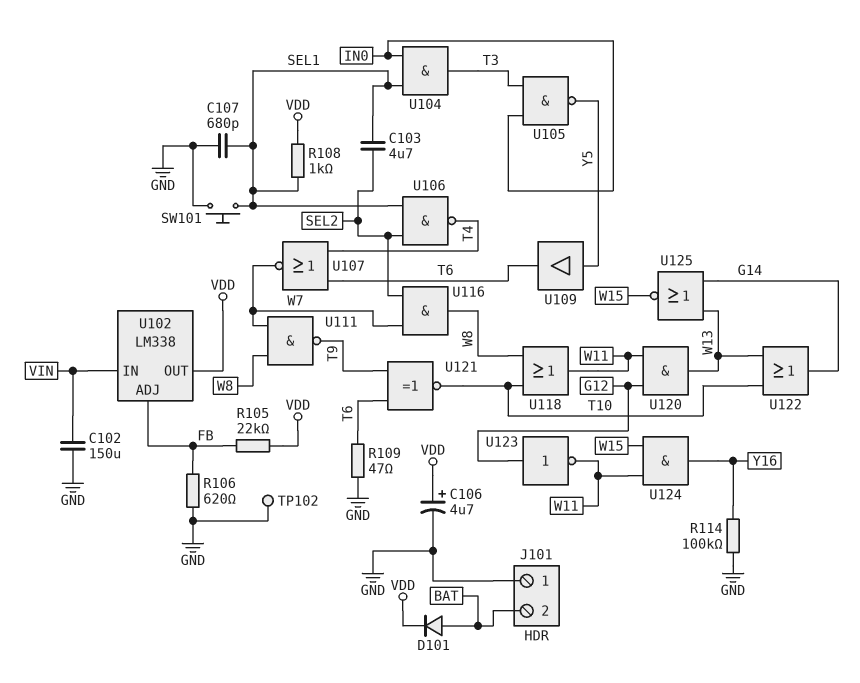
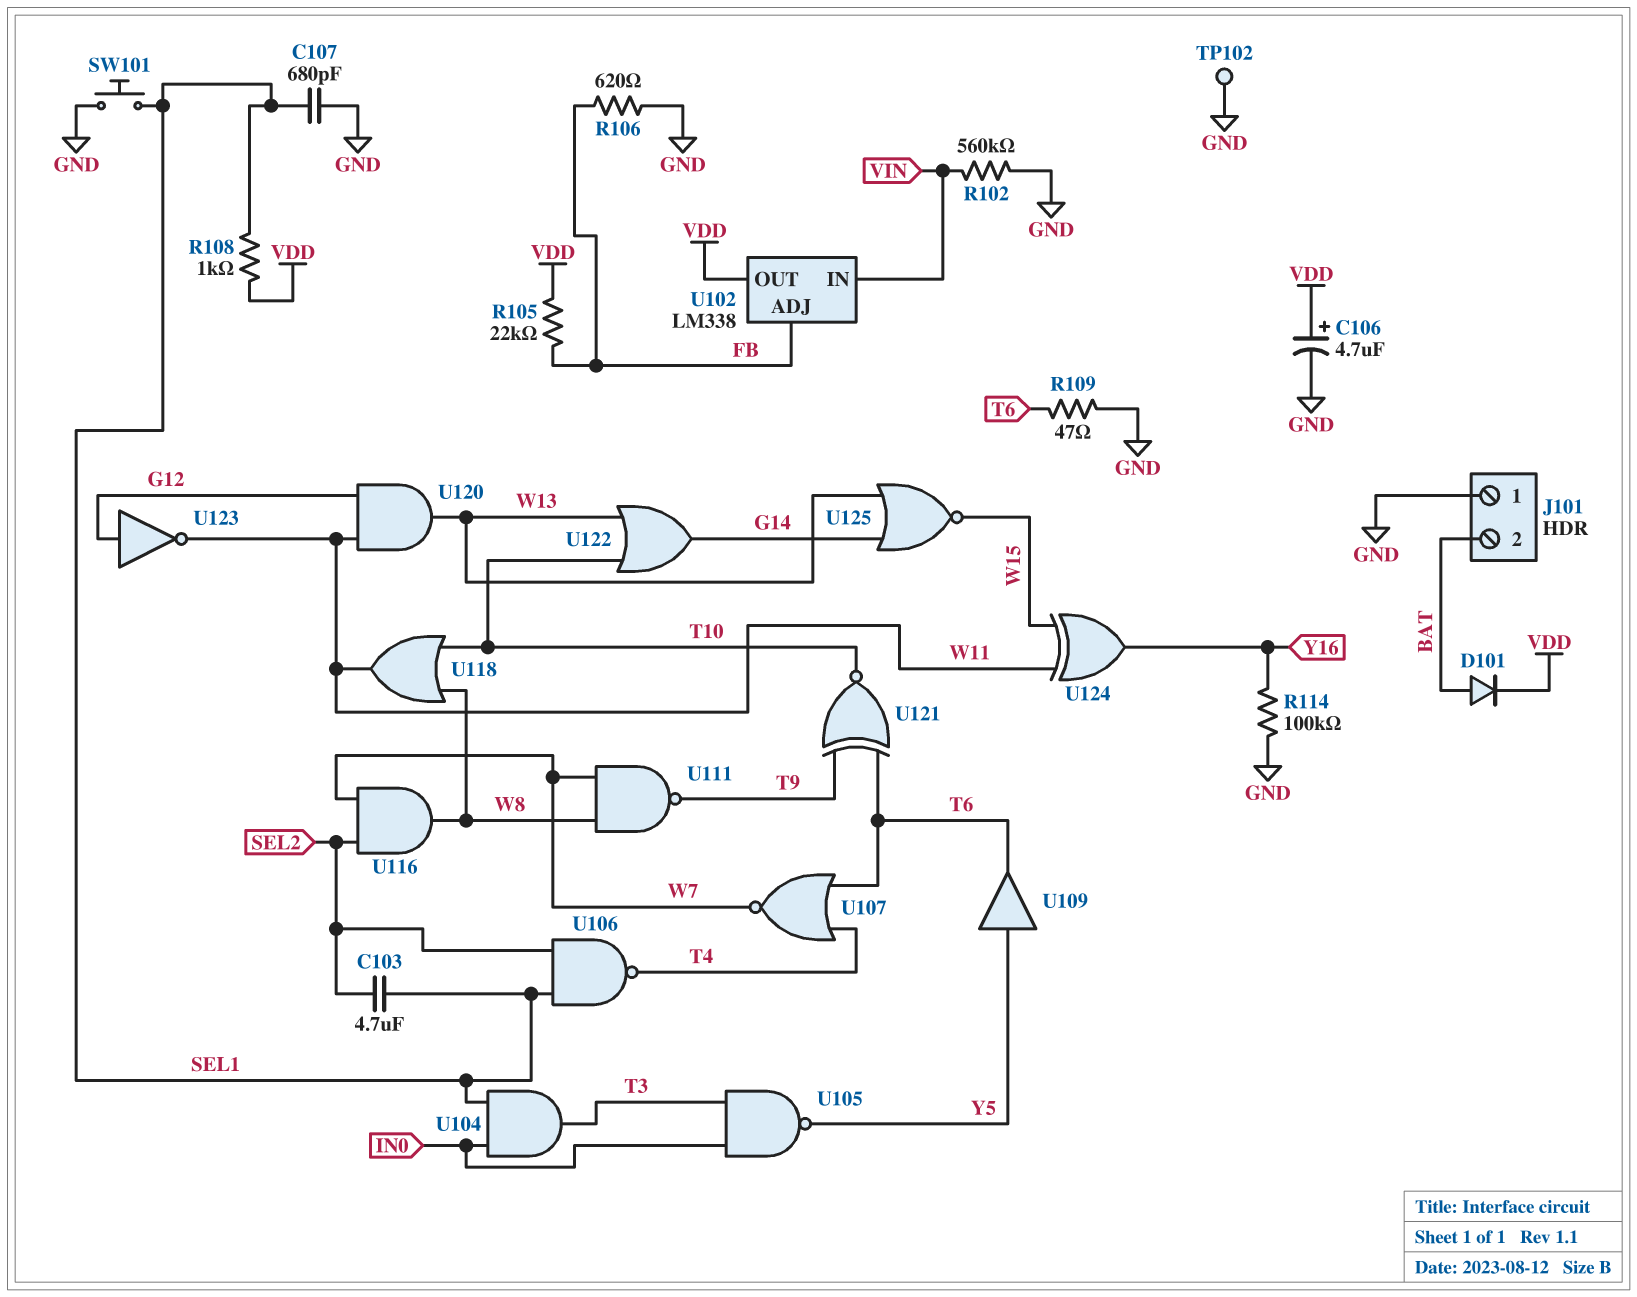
C102: 150uF (GND, VIN) -> none
R102: none -> 560k (GND, VIN)
U124: AND (in W11, in W15, out Y16) -> XOR (in W11, in W15, out Y16)

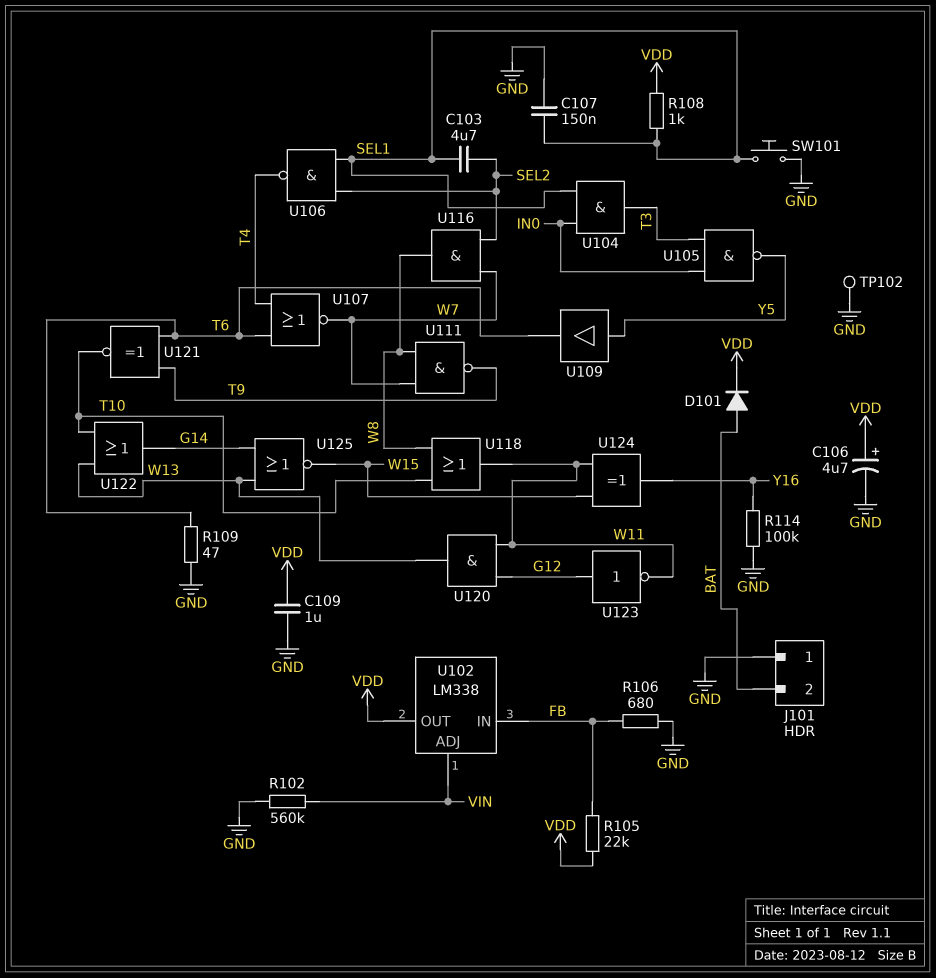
C107: 680pF (GND, SEL1) -> 150nF (GND, SEL1)
C109: none -> 1uF (GND, VDD)
R106: 620 (FB, GND) -> 680 (FB, GND)
U102 pin ADJ: FB -> VIN
U102 pin IN: VIN -> FB

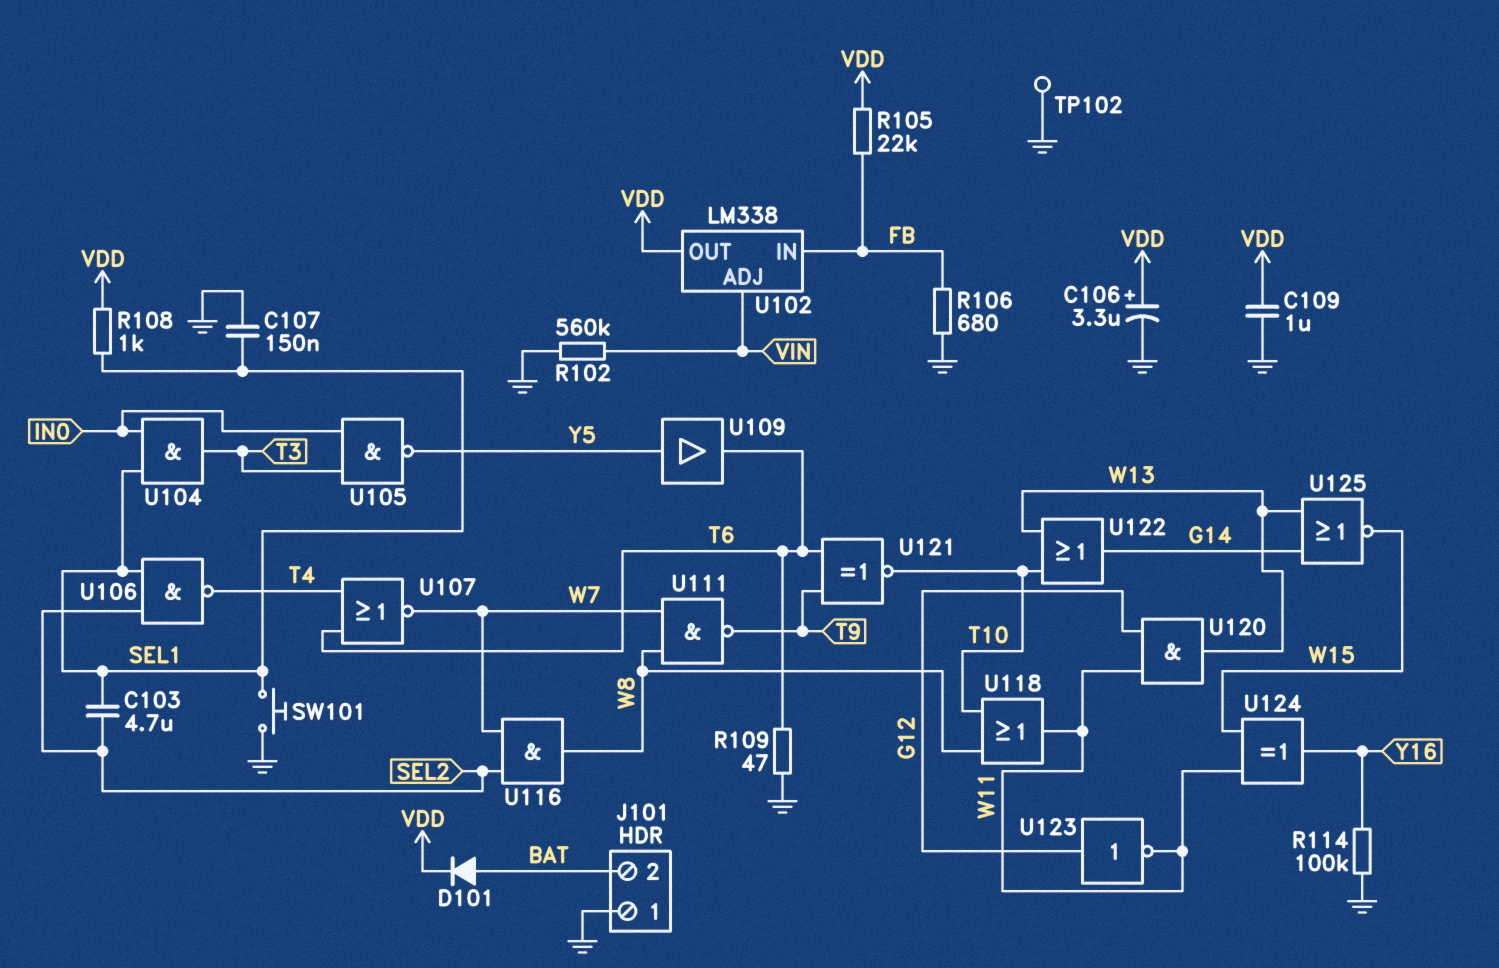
C106: 4.7uF (plus VDD, minus GND) -> 3.3uF (plus VDD, minus GND)

